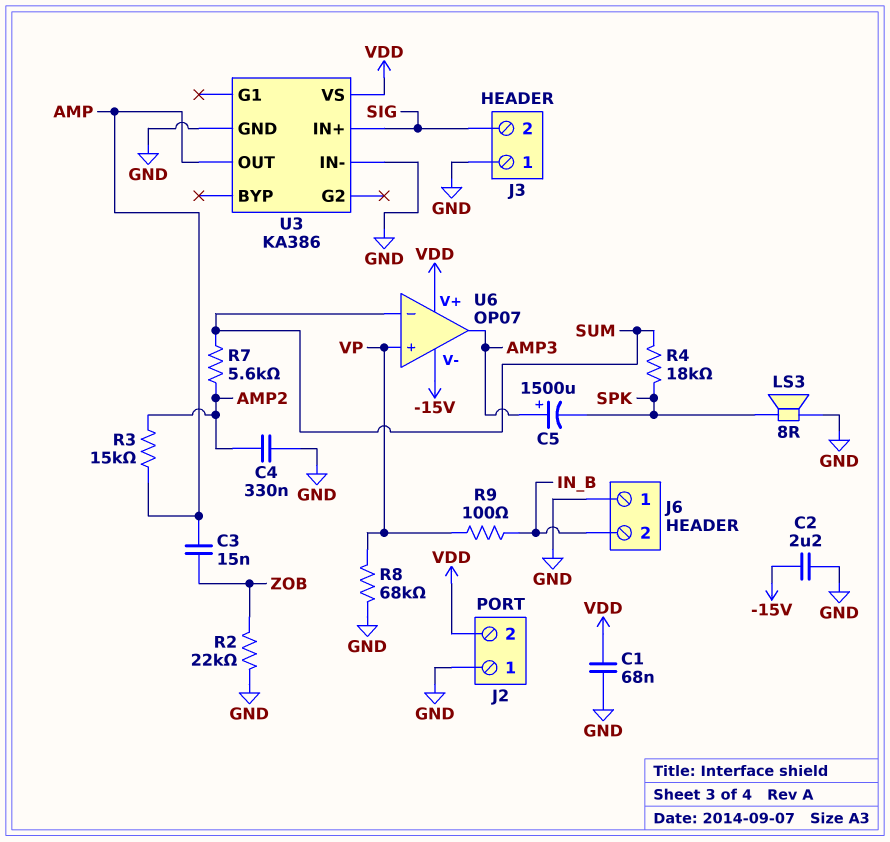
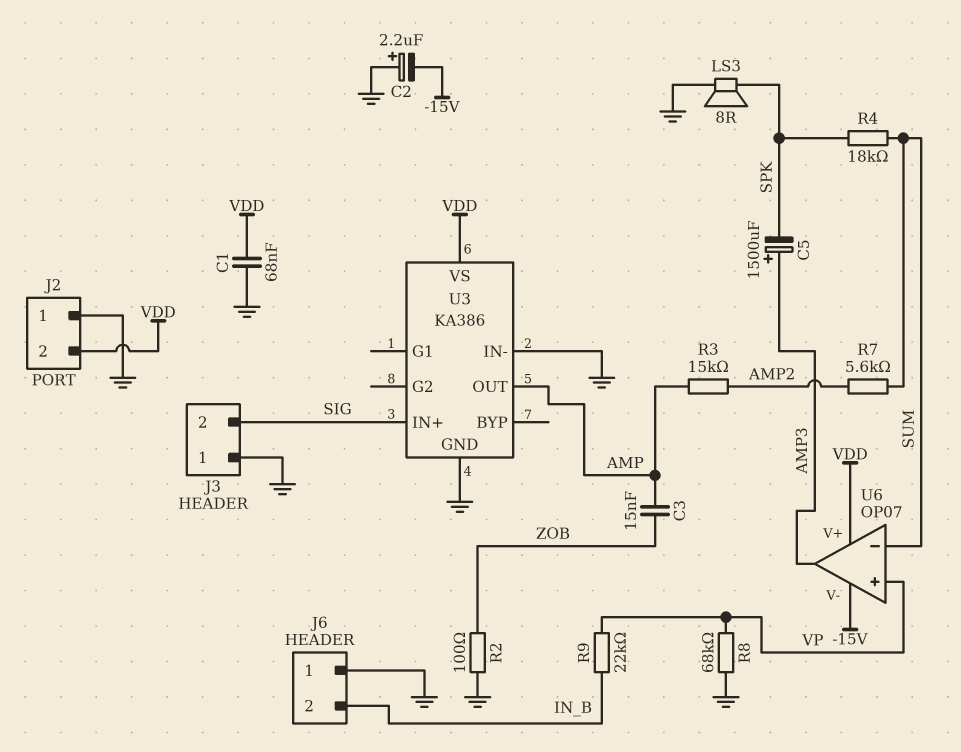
C2: 2.2uF (-15V, GND) -> 2.2uF (plus GND, minus -15V)
C4: 330nF (AMP2, GND) -> none
R2: 22k (GND, ZOB) -> 100 (GND, ZOB)
R9: 100 (IN_B, VP) -> 22k (IN_B, VP)

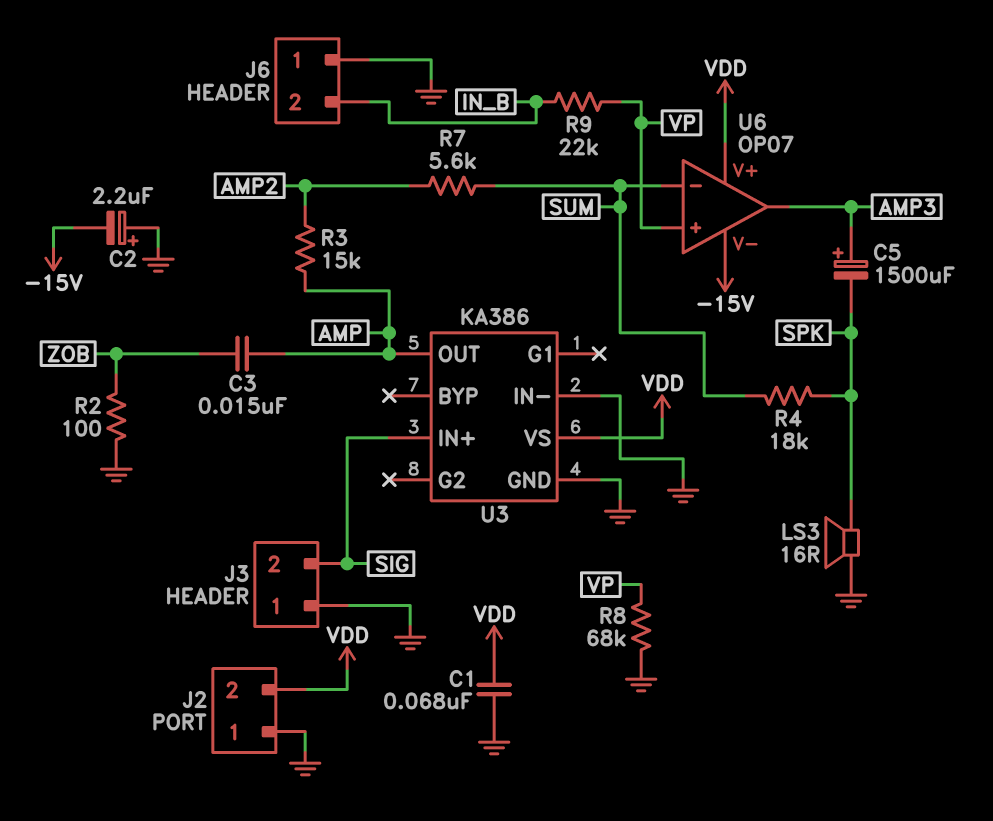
LS3: speaker 8R (GND, SPK) -> speaker 16R (GND, SPK)

